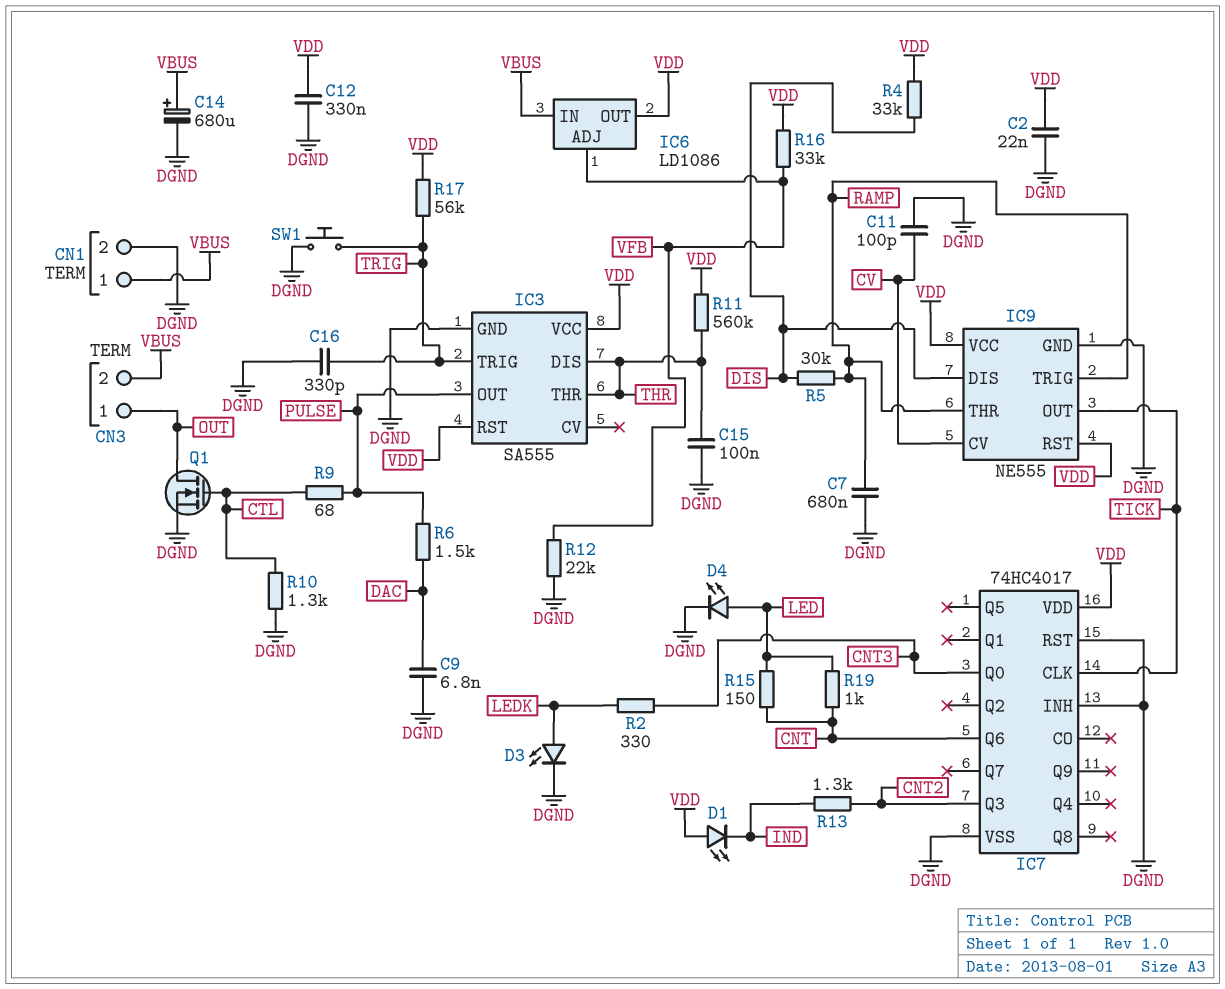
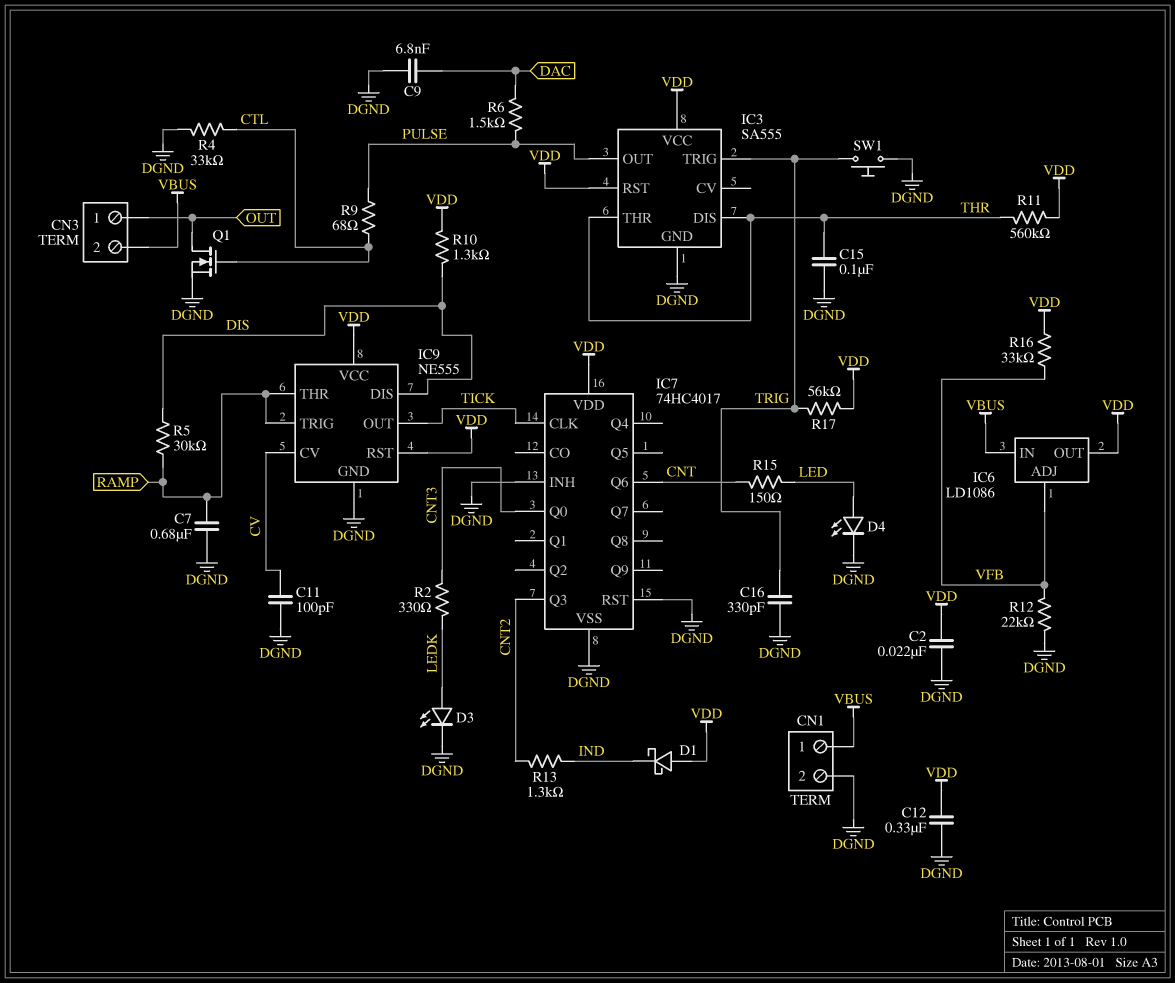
C14: 680uF (plus VBUS, minus DGND) -> none
D1: LED (A VDD, K IND) -> schottky (A VDD, K IND)
R4: 33k (DIS, VDD) -> 33k (CTL, DGND)
R10: 1.3k (CTL, DGND) -> 1.3k (DIS, VDD)
R19: 1k (CNT, LED) -> none

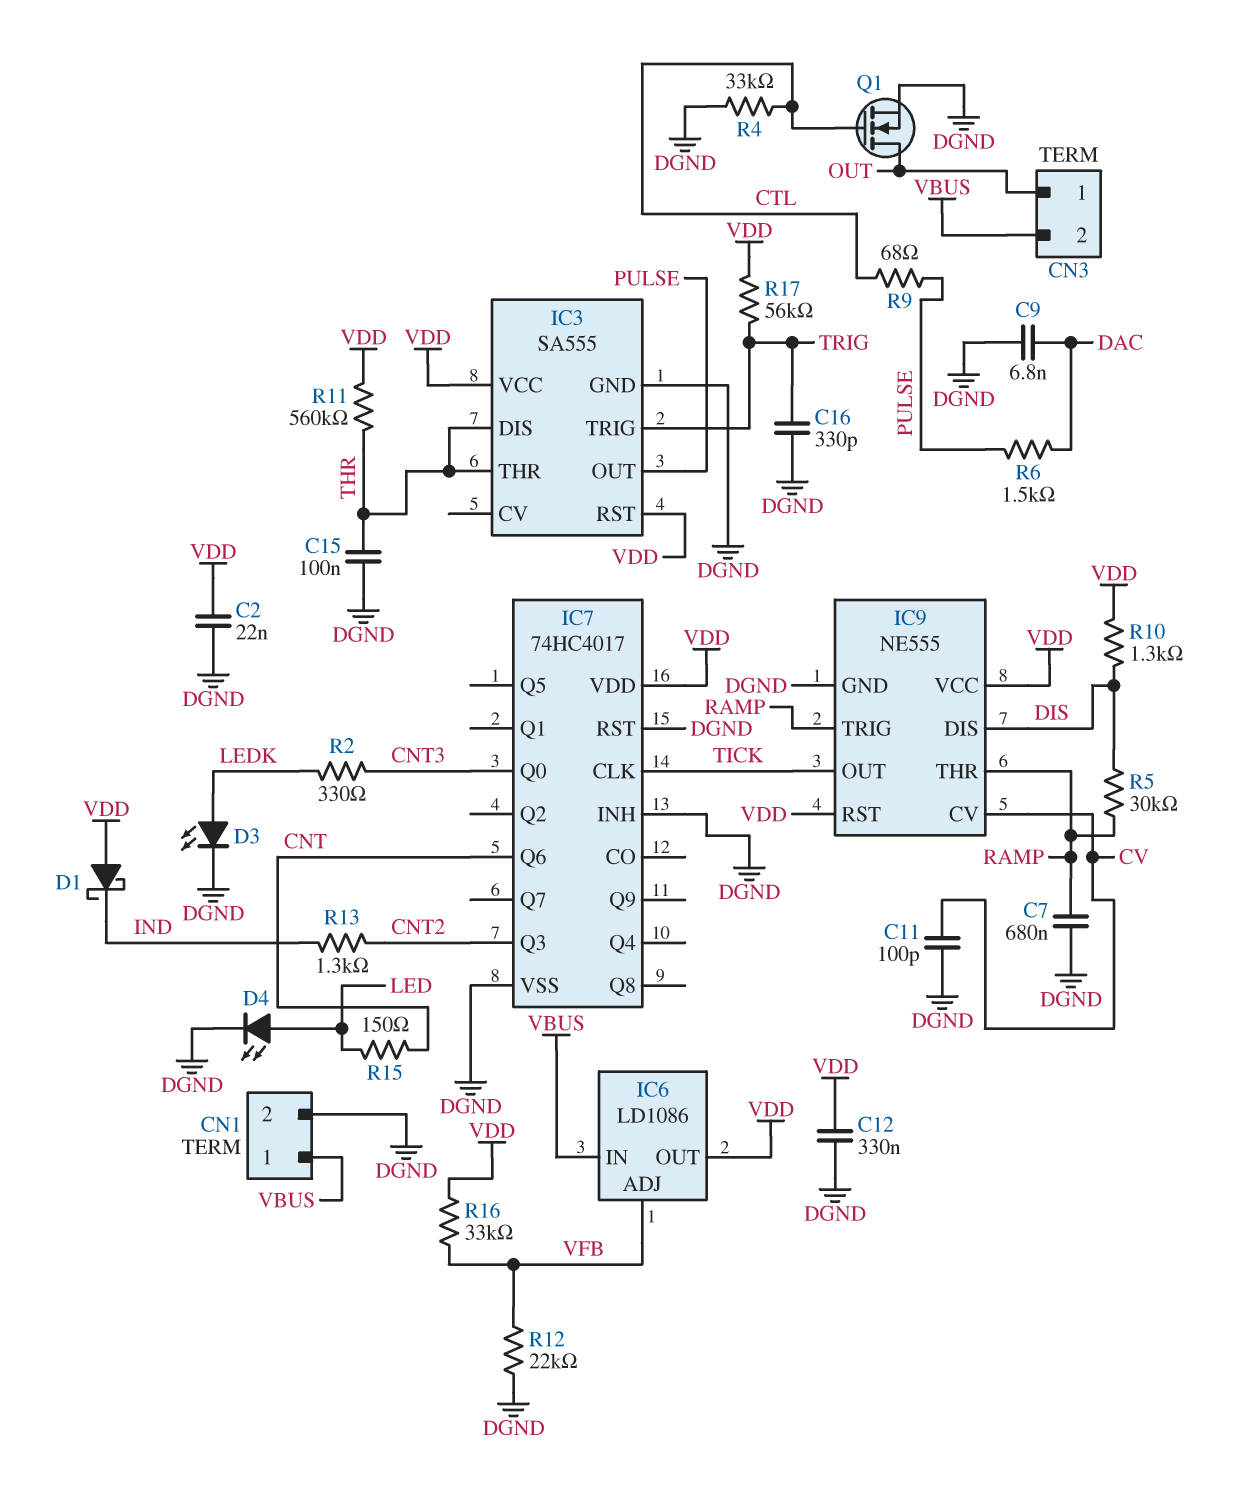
SW1: button (DGND, TRIG) -> none

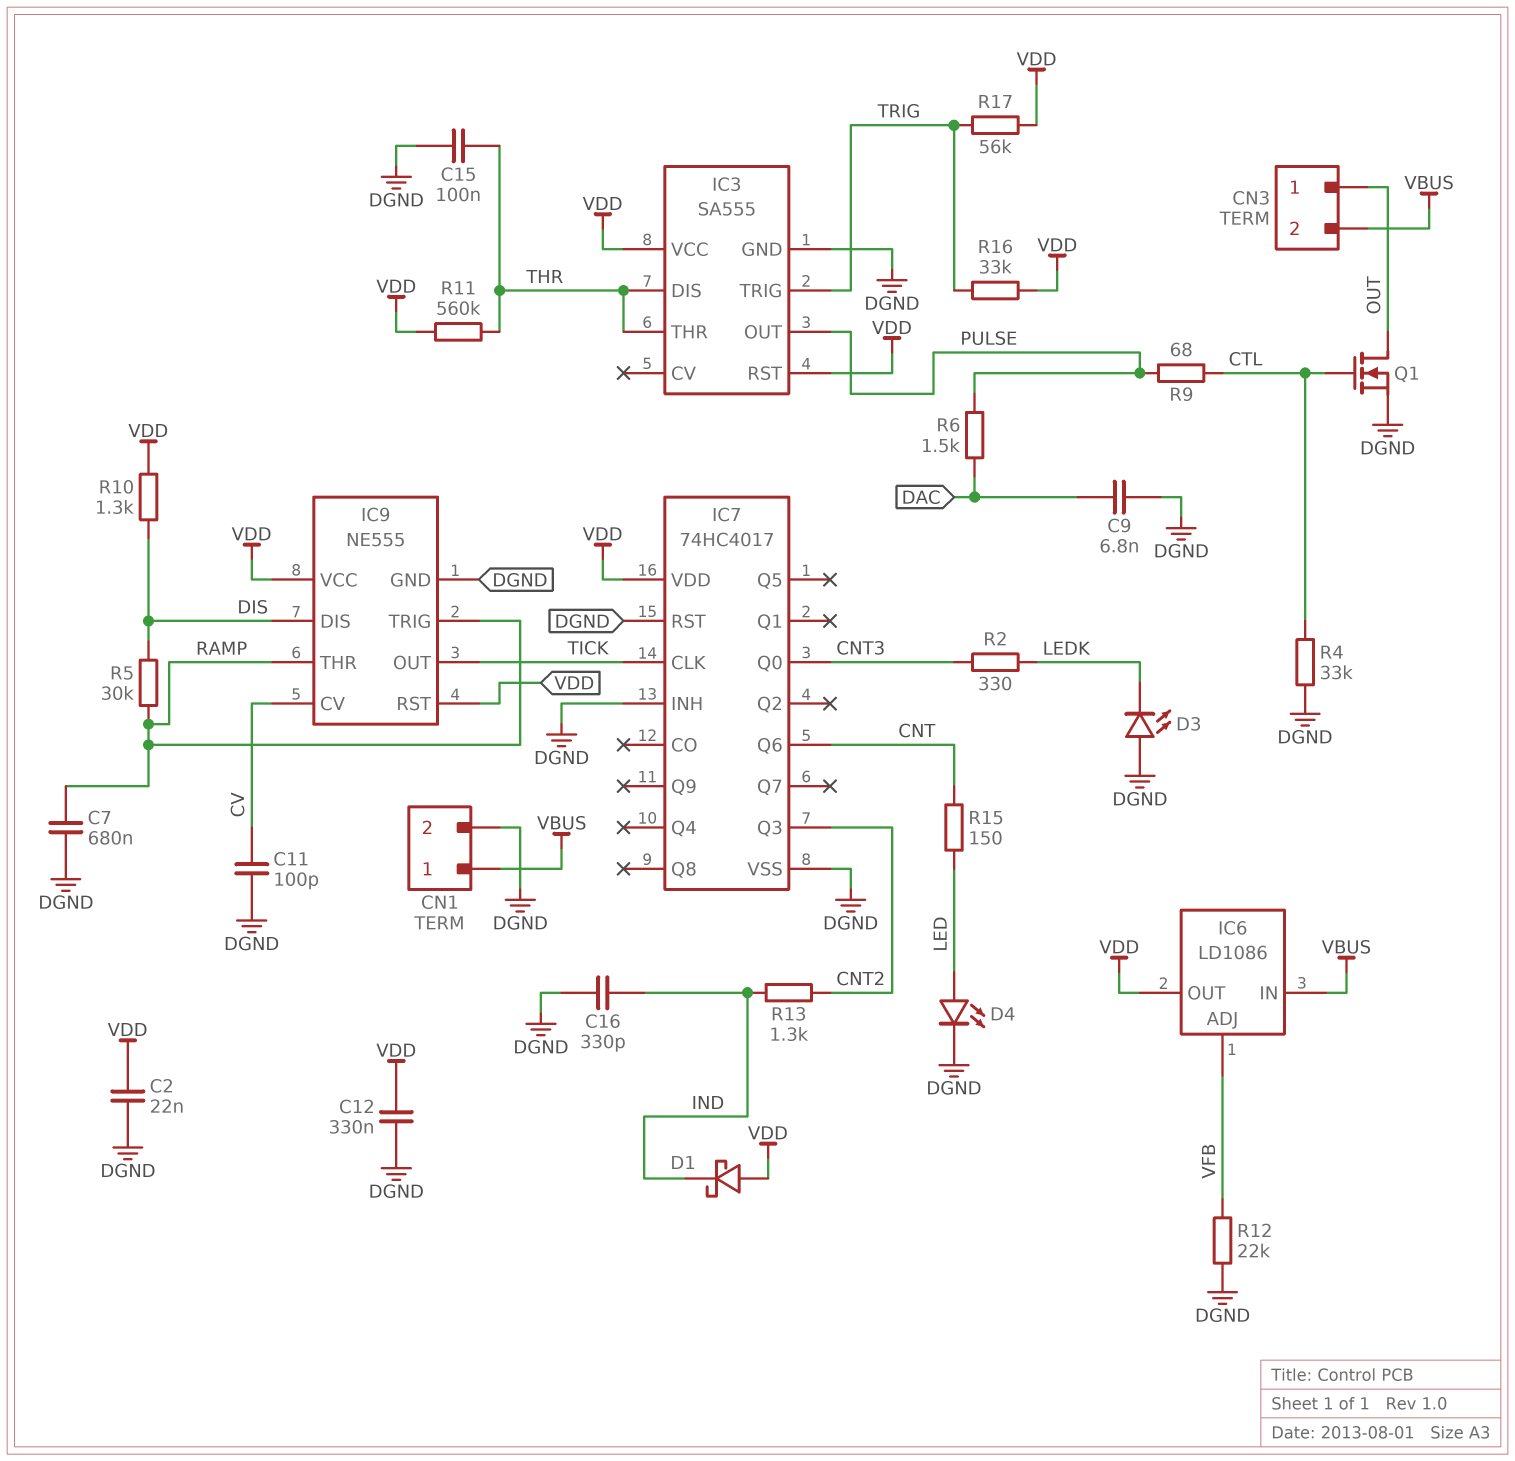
C16: 330pF (DGND, TRIG) -> 330pF (DGND, IND)
D3: LED (A LEDK, K DGND) -> LED (A DGND, K LEDK)
R16: 33k (VDD, VFB) -> 33k (TRIG, VDD)

